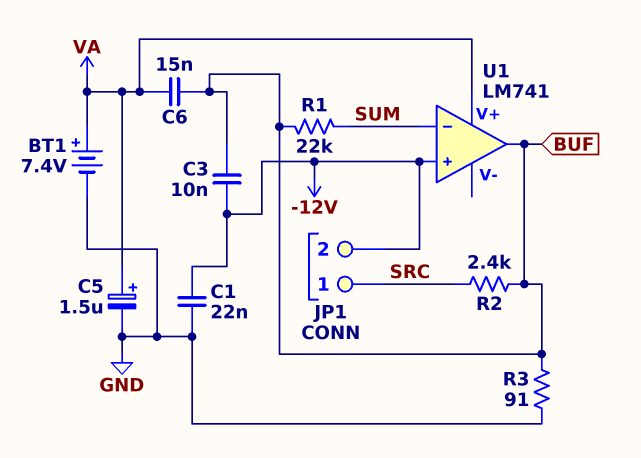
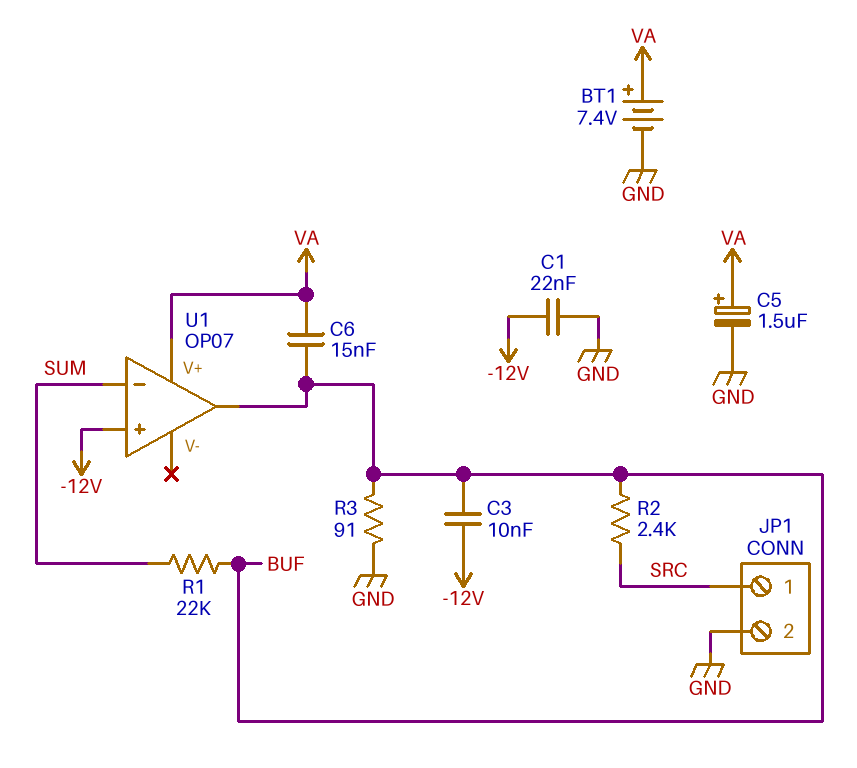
JP1 pin 2: -12V -> GND
U1: LM741 -> OP07

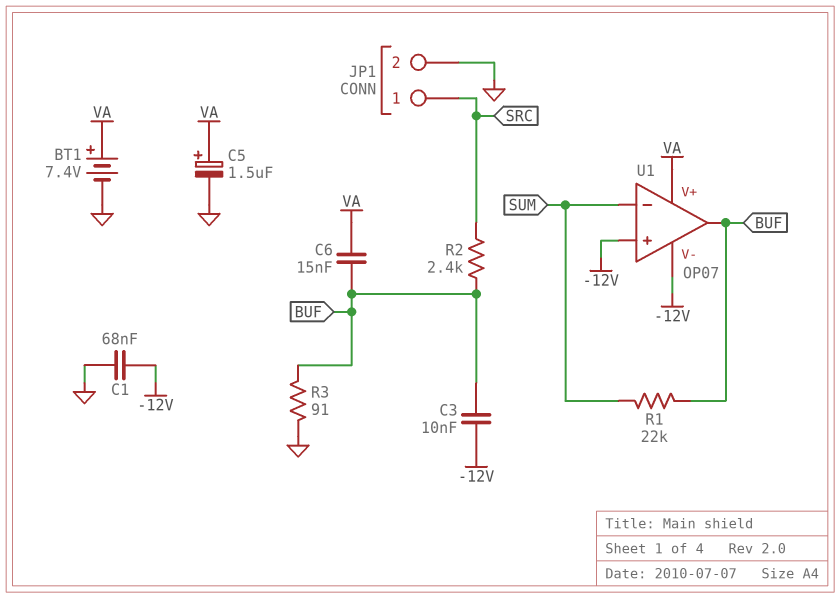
C1: 22nF (-12V, GND) -> 68nF (-12V, GND)
U1 pin V-: none -> -12V

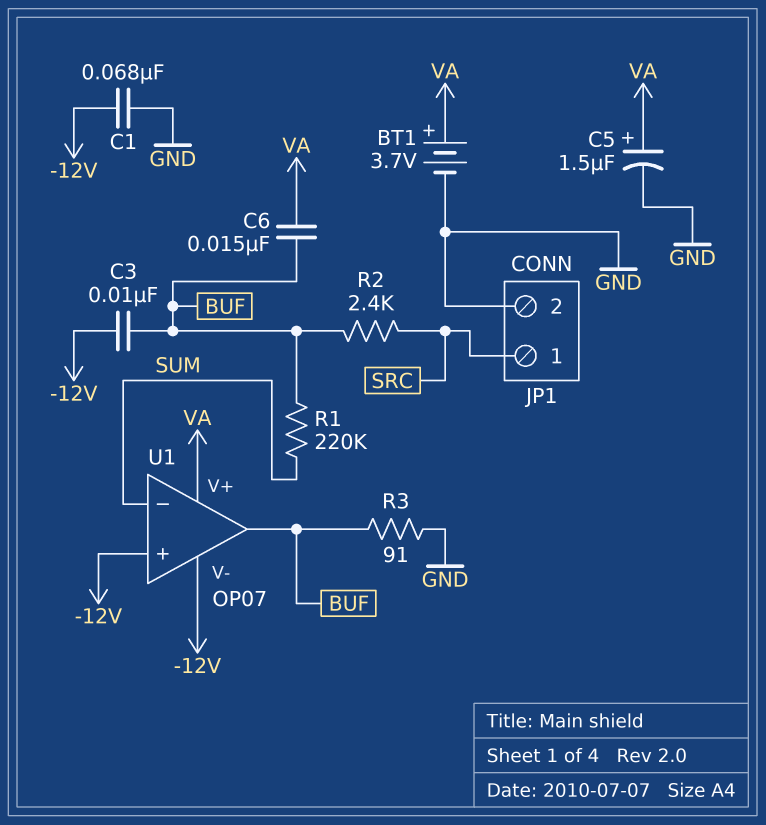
BT1: 7.4V (plus VA, minus GND) -> 3.7V (plus VA, minus GND)
R1: 22k (BUF, SUM) -> 220k (BUF, SUM)

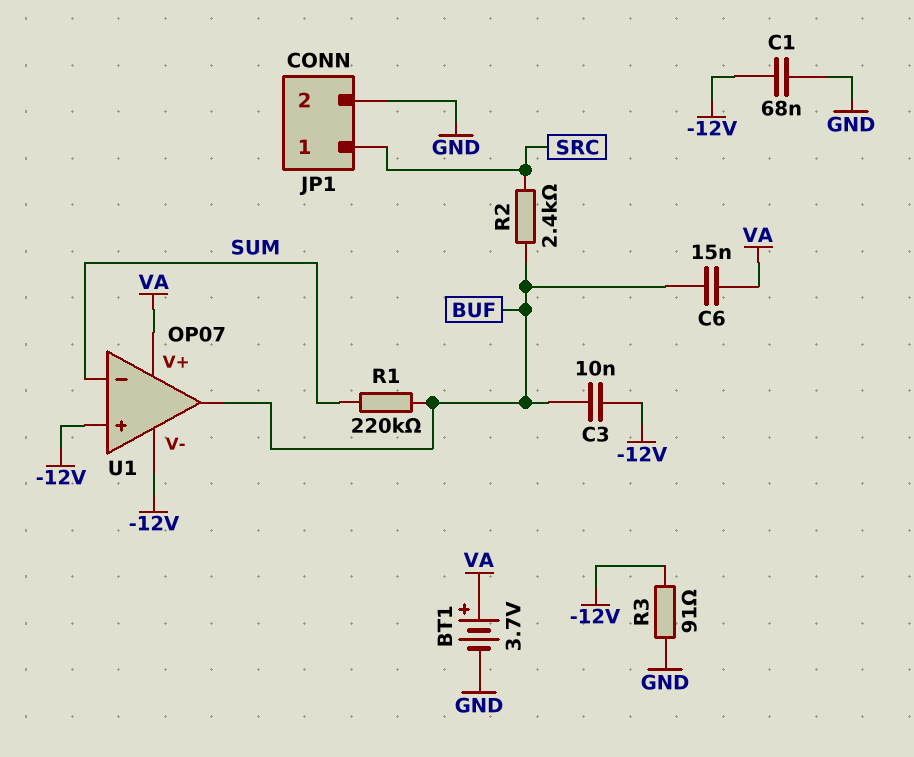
C5: 1.5uF (plus VA, minus GND) -> none
R3: 91 (BUF, GND) -> 91 (-12V, GND)

